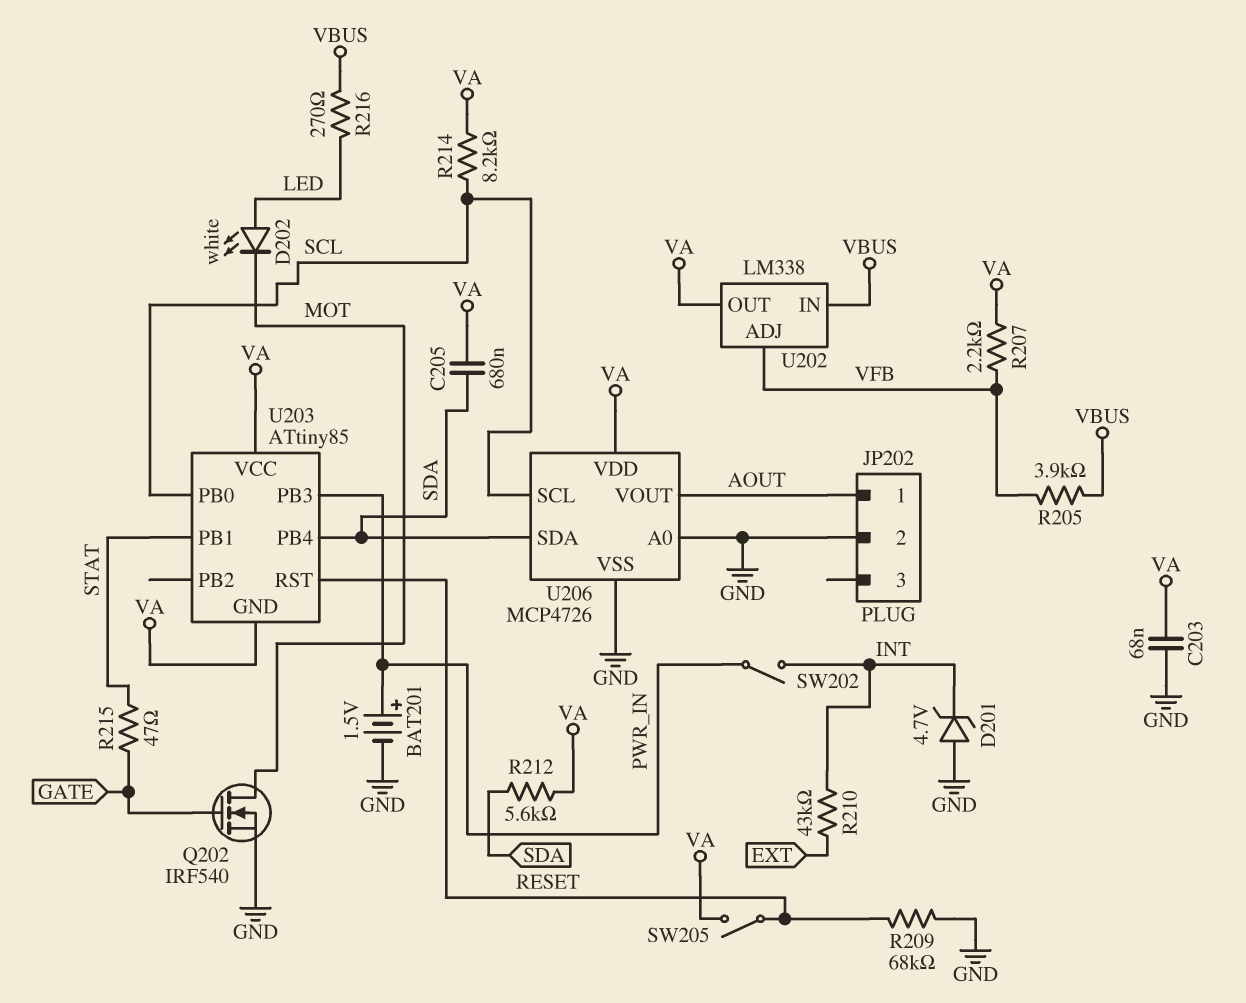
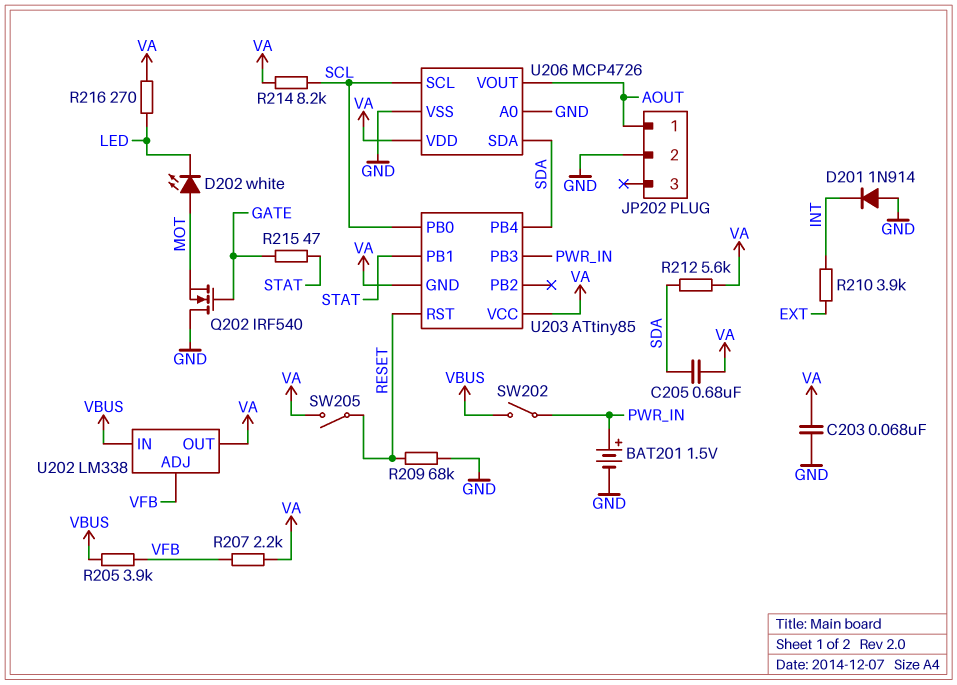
D201: zener 4.7V (A GND, K INT) -> diode 1N914 (A GND, K INT)
D202: LED white (A LED, K MOT) -> LED white (A MOT, K LED)
Q202: NMOS IRF540 (G GATE, D MOT, S GND) -> NMOS IRF540 (G GATE, D GND, S MOT)
R210: 43k (EXT, INT) -> 3.9k (EXT, INT)
R216: 270 (LED, VBUS) -> 270 (LED, VA)
SW202: switch (INT, PWR_IN) -> switch (PWR_IN, VBUS)

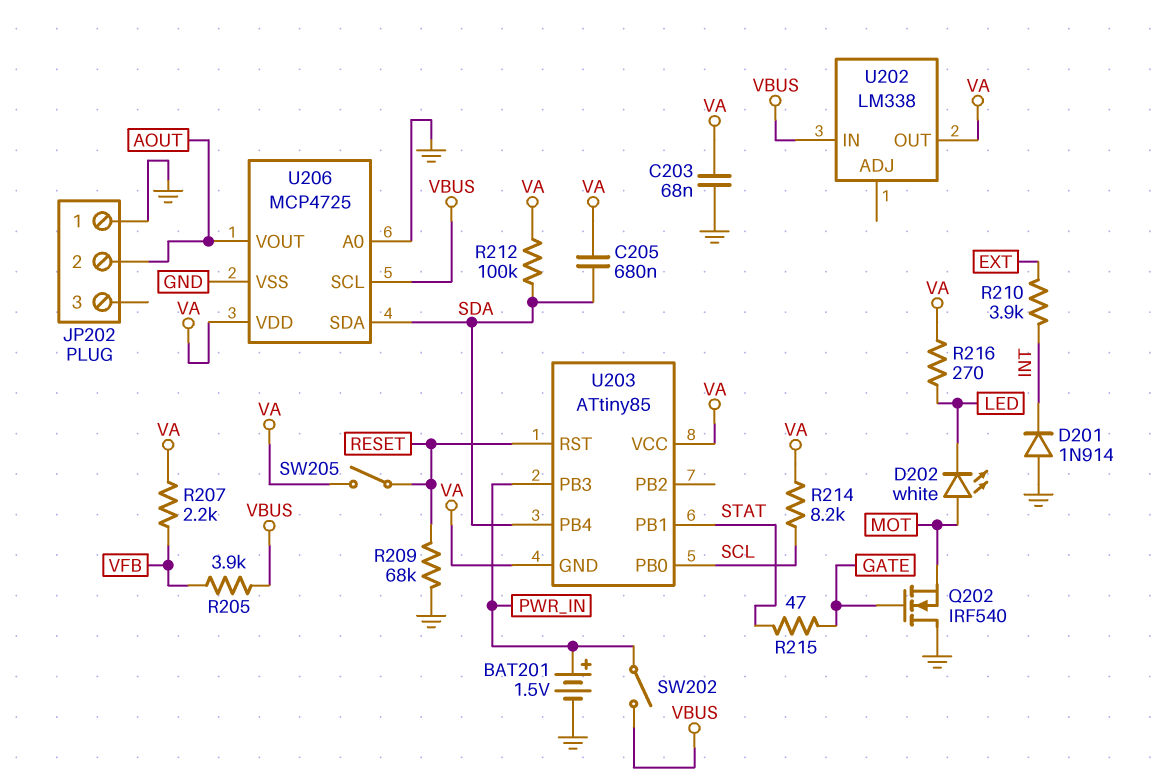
JP202 pin 1: AOUT -> GND
JP202 pin 2: GND -> AOUT
R212: 5.6k (SDA, VA) -> 100k (SDA, VA)
U202 pin ADJ: VFB -> none
U206: MCP4726 -> MCP4725
U206 pin SCL: SCL -> VBUS

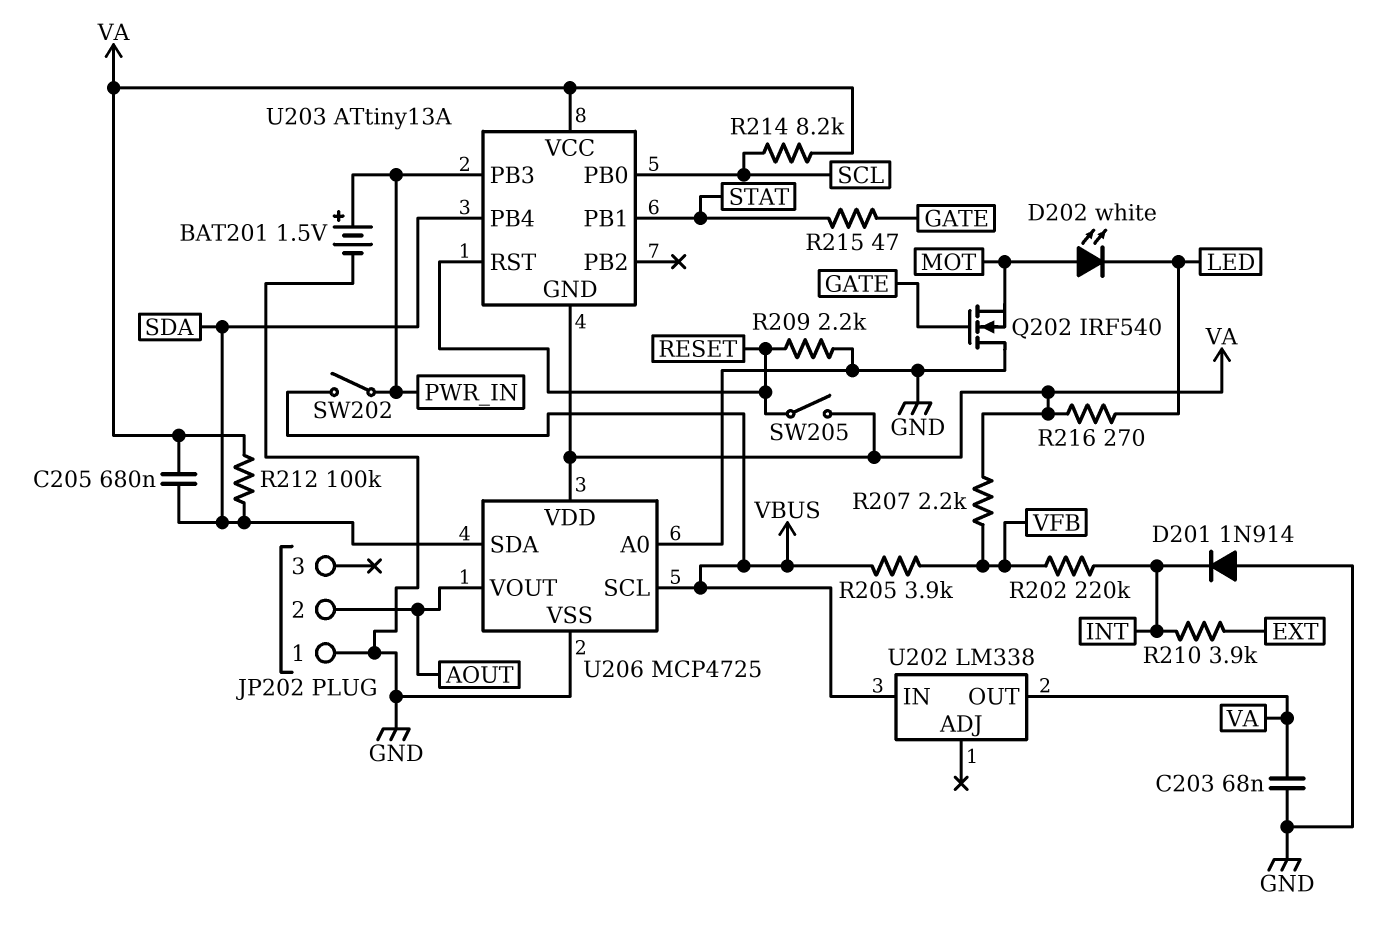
R202: none -> 220k (INT, VFB)
R209: 68k (GND, RESET) -> 2.2k (GND, RESET)
U203: ATtiny85 -> ATtiny13A

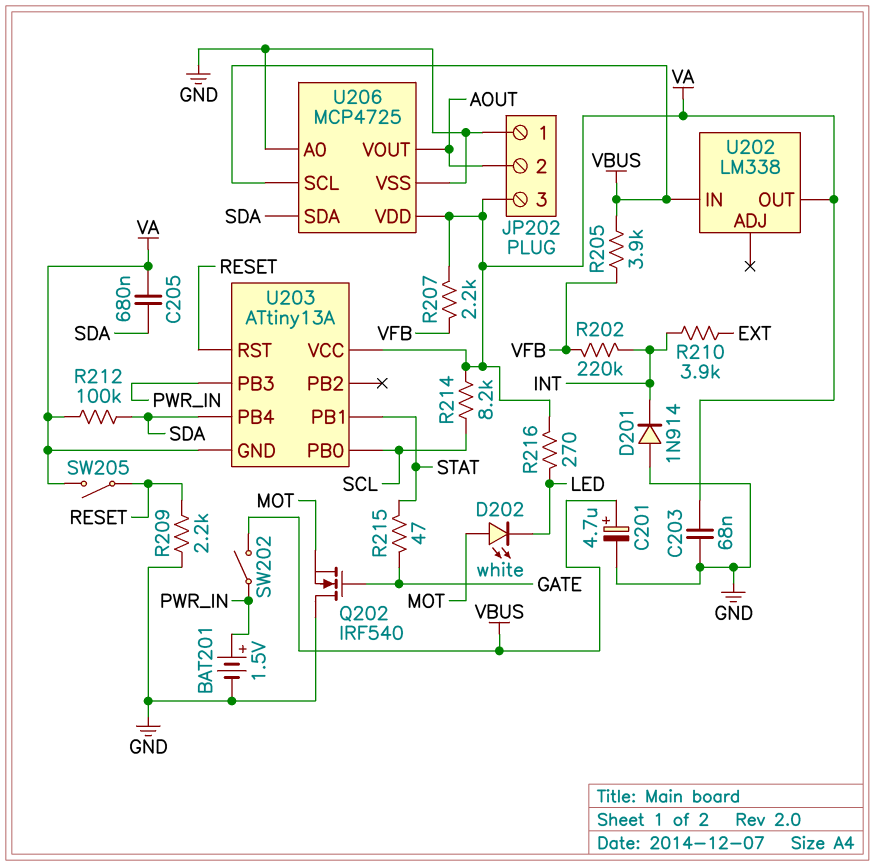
C201: none -> 4.7uF (plus VBUS, minus GND)
JP202 pin 3: none -> VA

